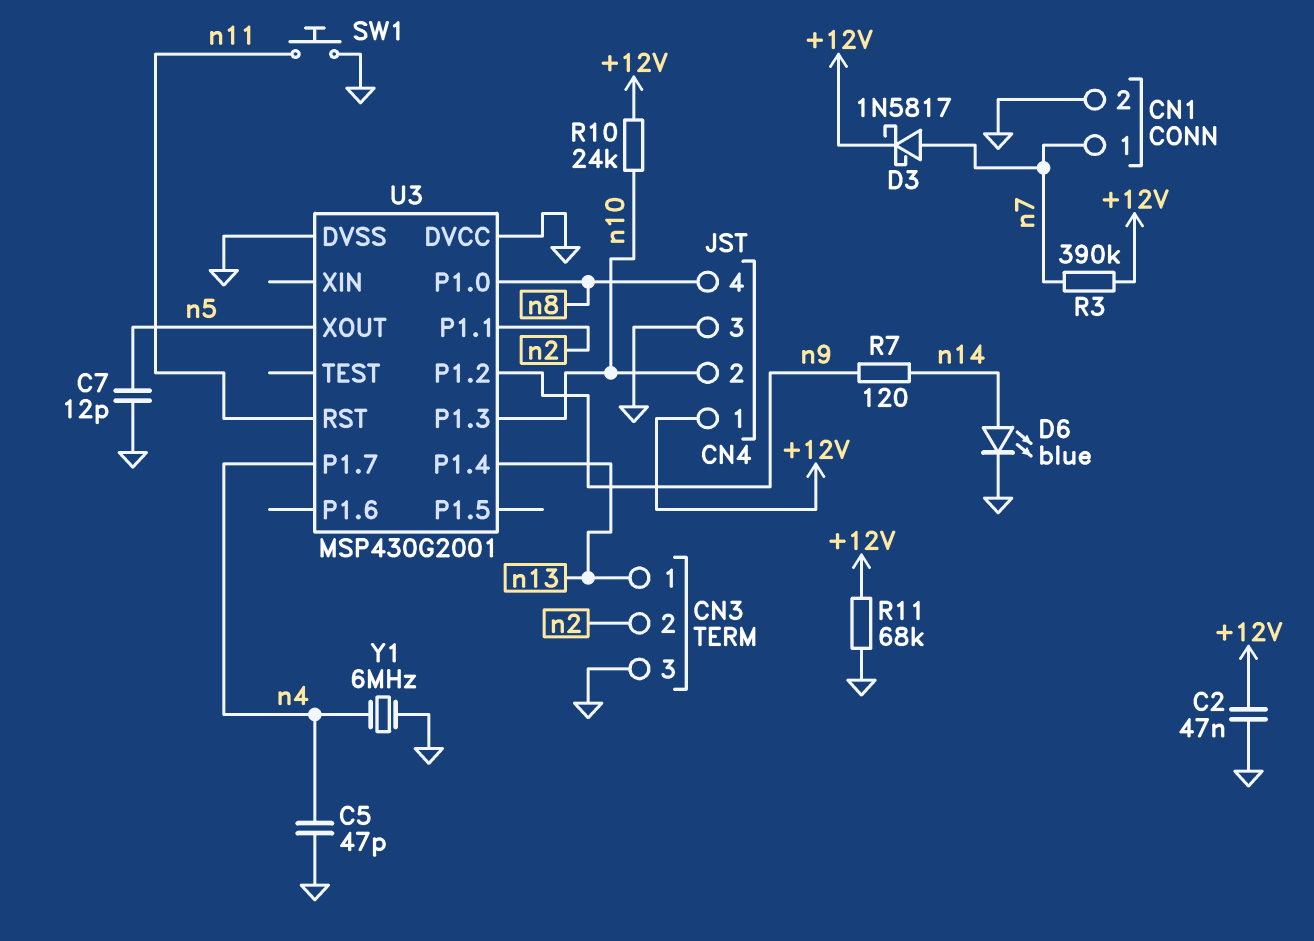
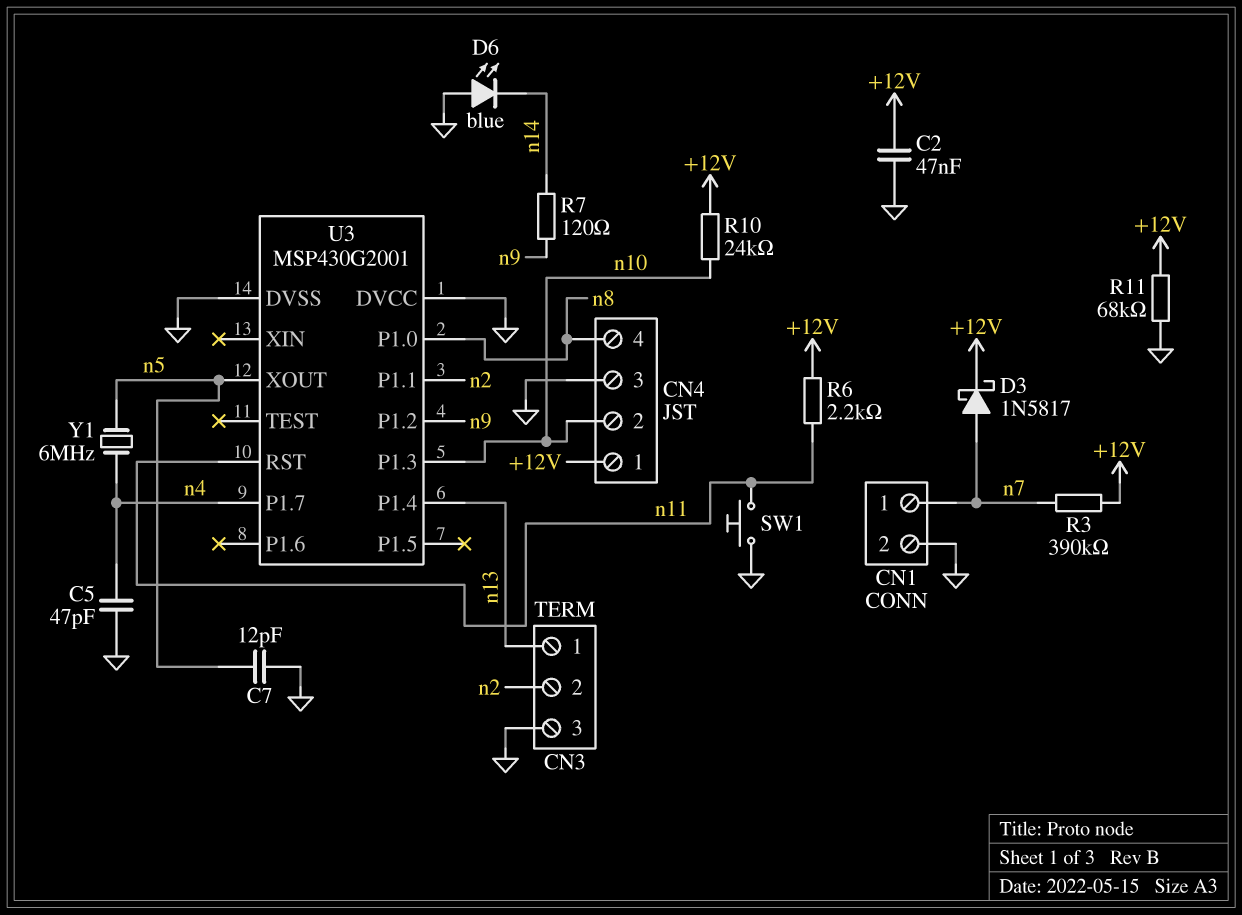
D6: LED blue (A n14, K GND) -> LED blue (A GND, K n14)
R6: none -> 2.2k (+12V, n11)
Y1: 6MHz (GND, n4) -> 6MHz (n4, n5)

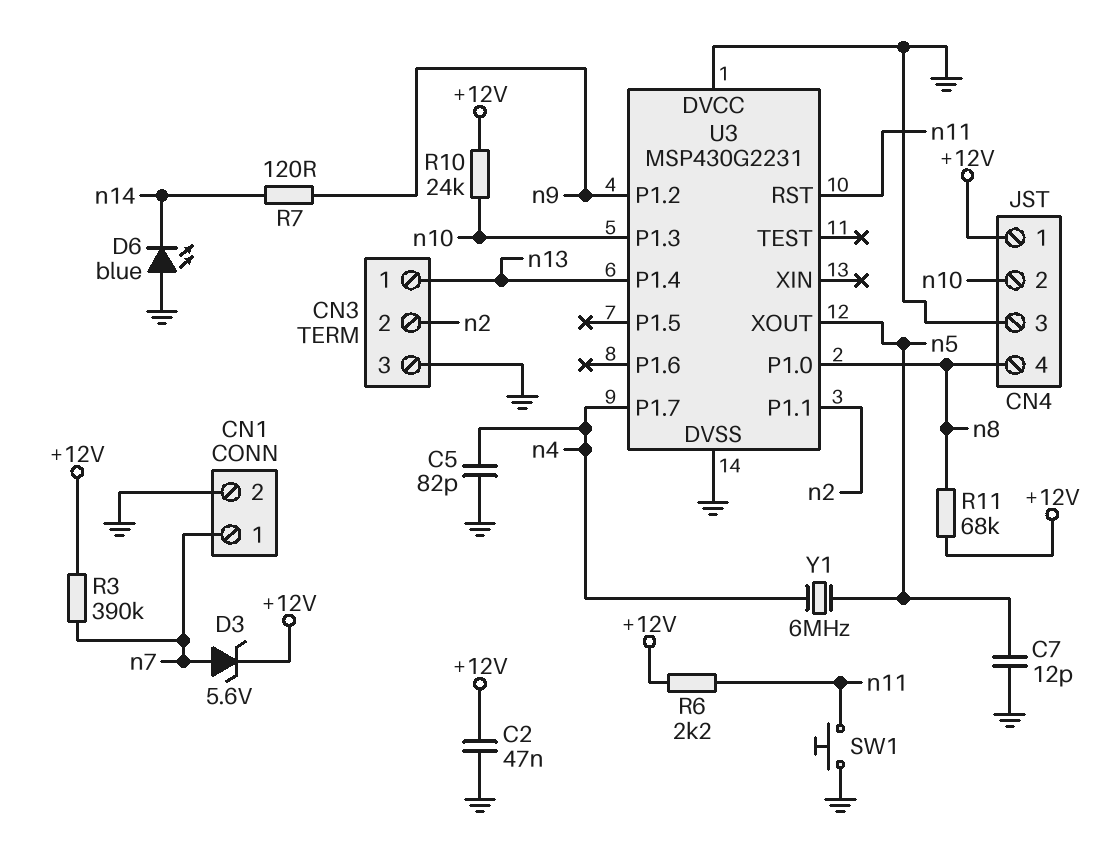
C5: 47pF (GND, n4) -> 82pF (GND, n4)
D3: schottky 1N5817 (A n7, K +12V) -> zener 5.6V (A n7, K +12V)
R11: 68k (+12V, GND) -> 68k (+12V, n8)
U3: MSP430G2001 -> MSP430G2231

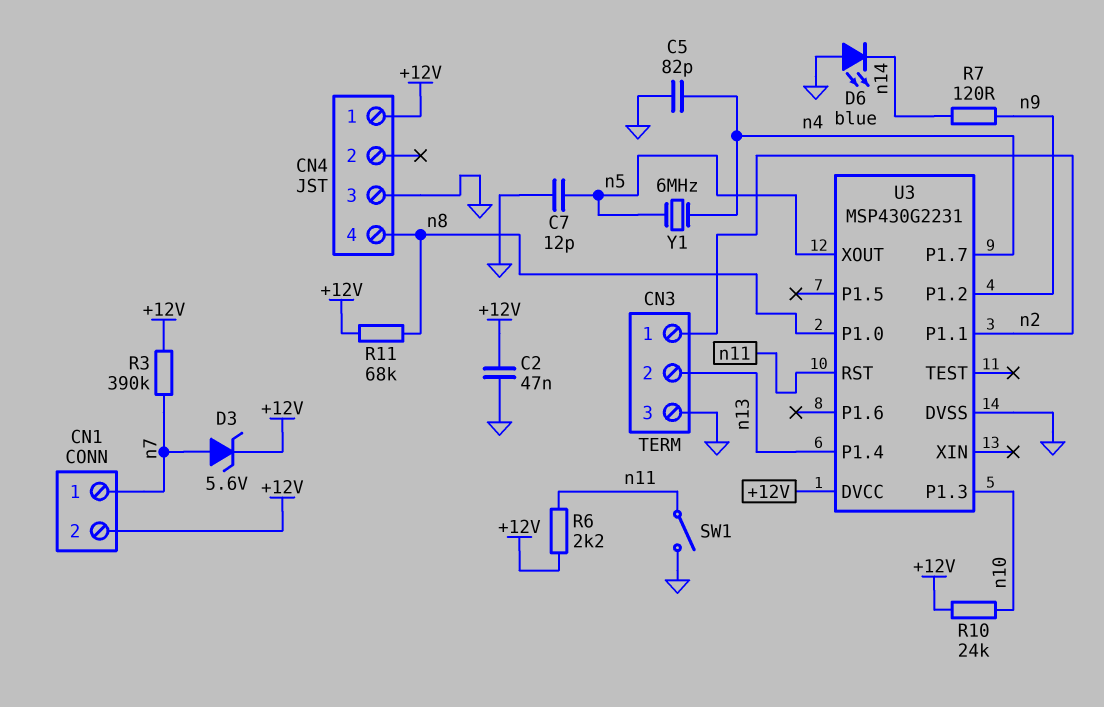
CN1 pin 2: GND -> +12V
CN3 pin 1: n13 -> n2
CN3 pin 2: n2 -> n13
CN4 pin 2: n10 -> none
SW1: button (GND, n11) -> switch (GND, n11)
U3 pin DVCC: GND -> +12V

